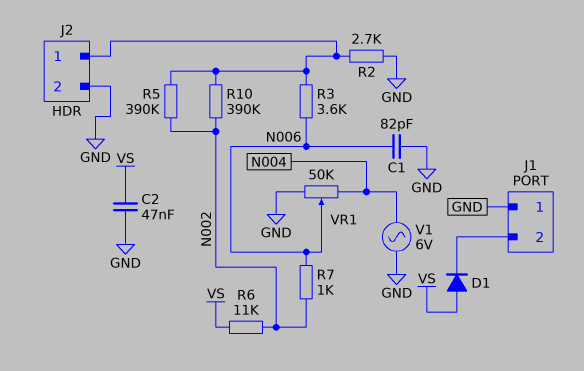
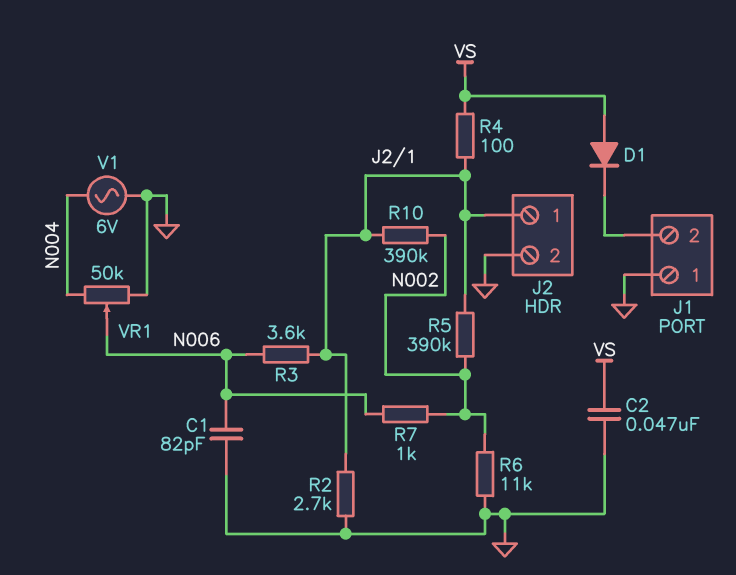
R4: none -> 100 (J2/1, VS)
R6: 11k (N002, VS) -> 11k (GND, N002)

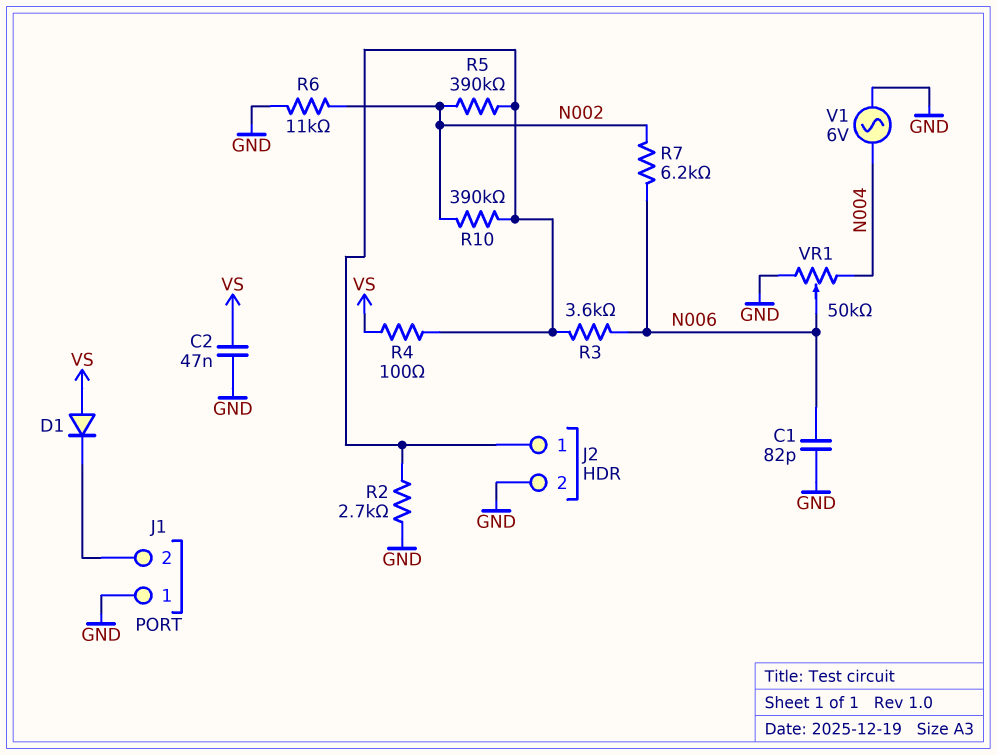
R7: 1k (N002, N006) -> 6.2k (N002, N006)

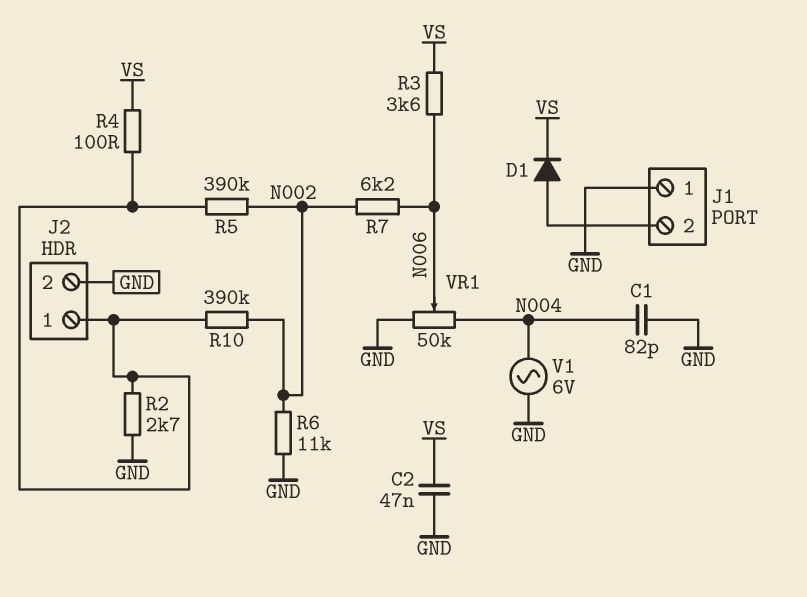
C1: 82pF (GND, N006) -> 82pF (GND, N004)
D1: diode (A VS, K J1/2) -> diode (A J1/2, K VS)
R3: 3.6k (J2/1, N006) -> 3.6k (N006, VS)

